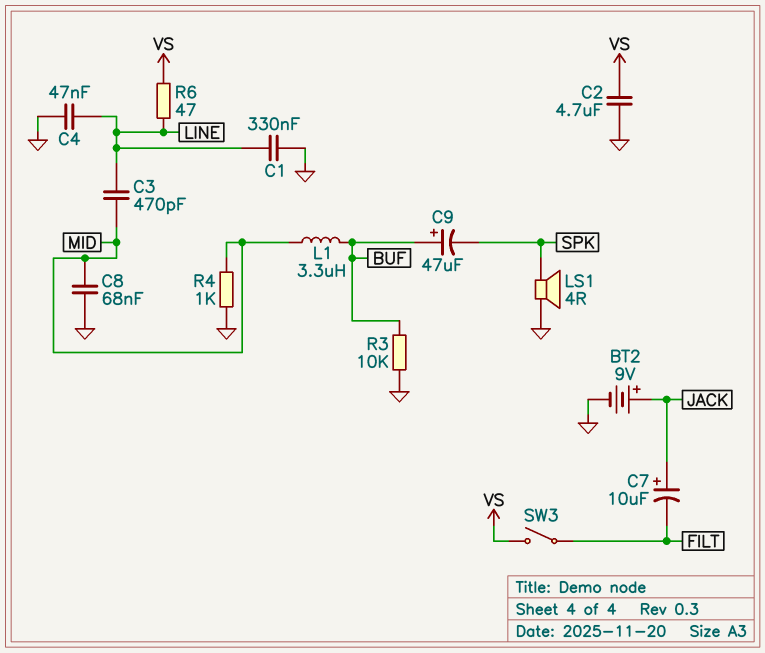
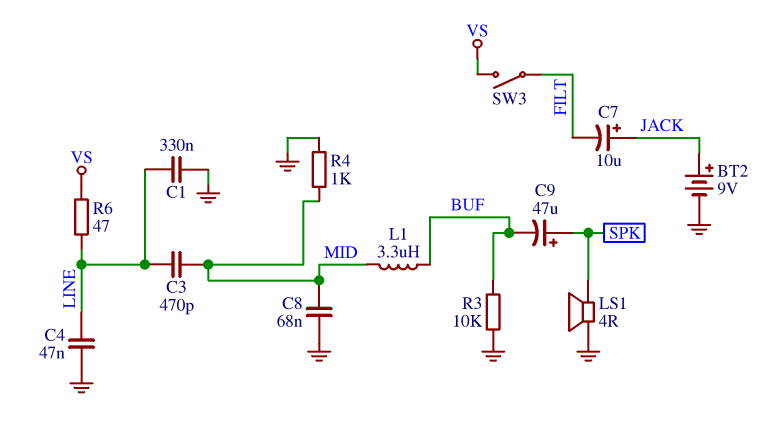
C2: 4.7uF (GND, VS) -> none
C9: 47uF (plus BUF, minus SPK) -> 47uF (plus SPK, minus BUF)

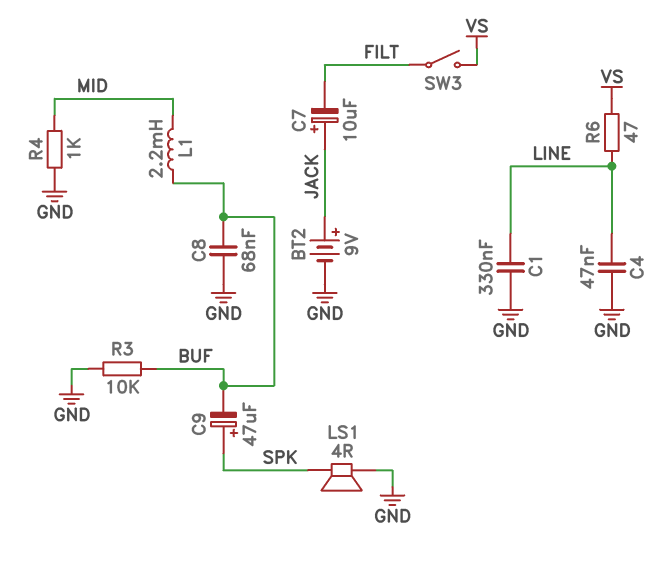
C3: 470pF (LINE, MID) -> none
C8: 68nF (GND, MID) -> 68nF (BUF, GND)
L1: 3.3uH (BUF, MID) -> 2.2mH (BUF, MID)

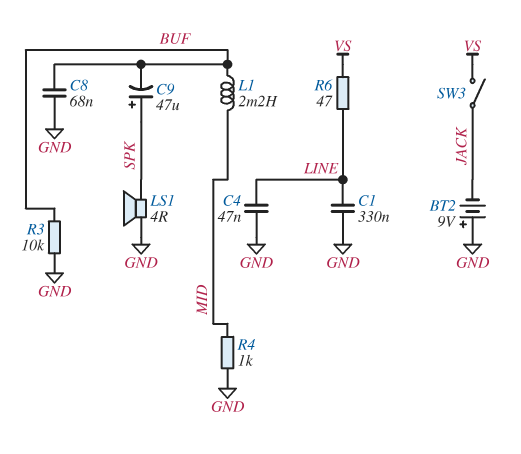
BT2: 9V (plus JACK, minus GND) -> 9V (plus GND, minus JACK)
C7: 10uF (plus JACK, minus FILT) -> none
SW3: switch (FILT, VS) -> switch (JACK, VS)

